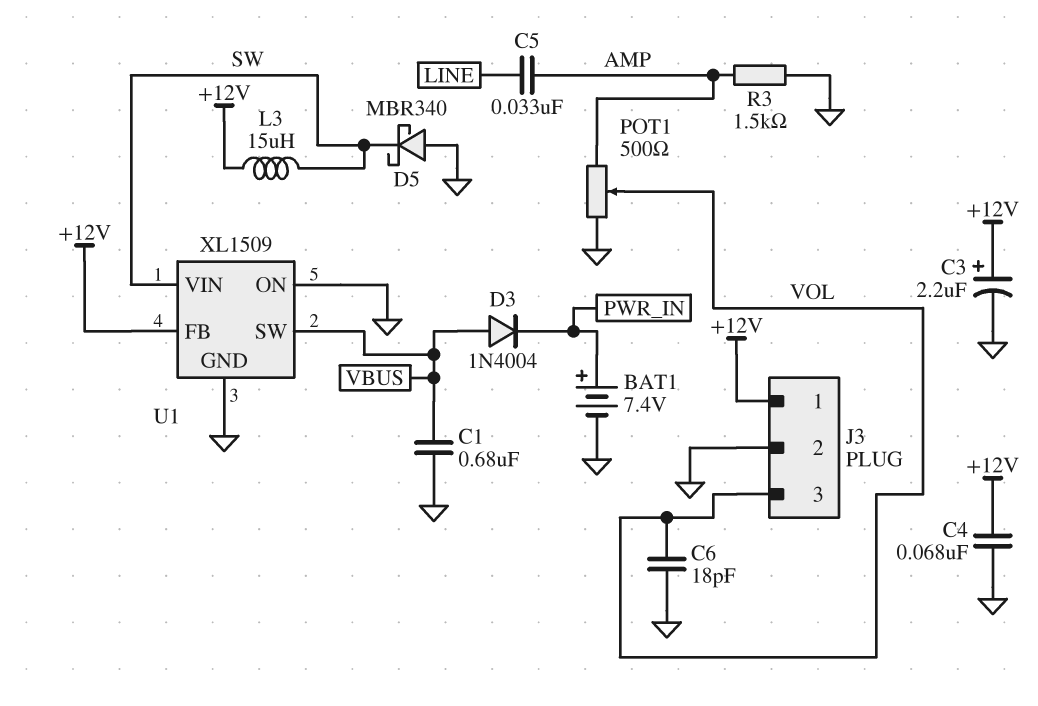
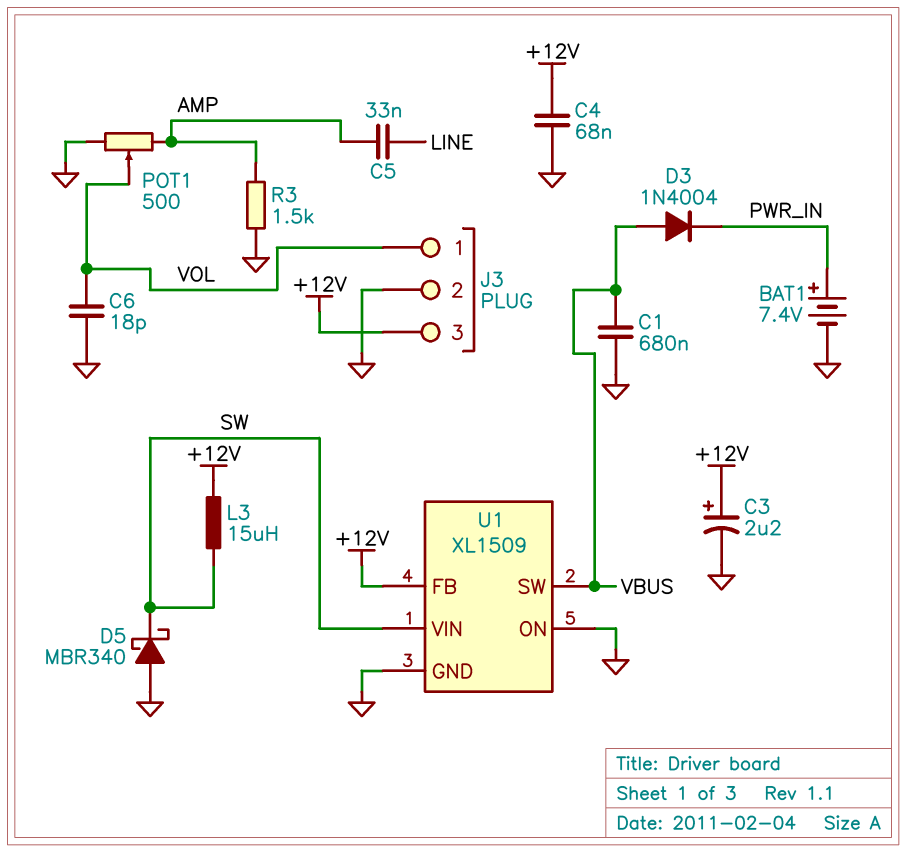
J3 pin 1: +12V -> VOL
J3 pin 3: VOL -> +12V

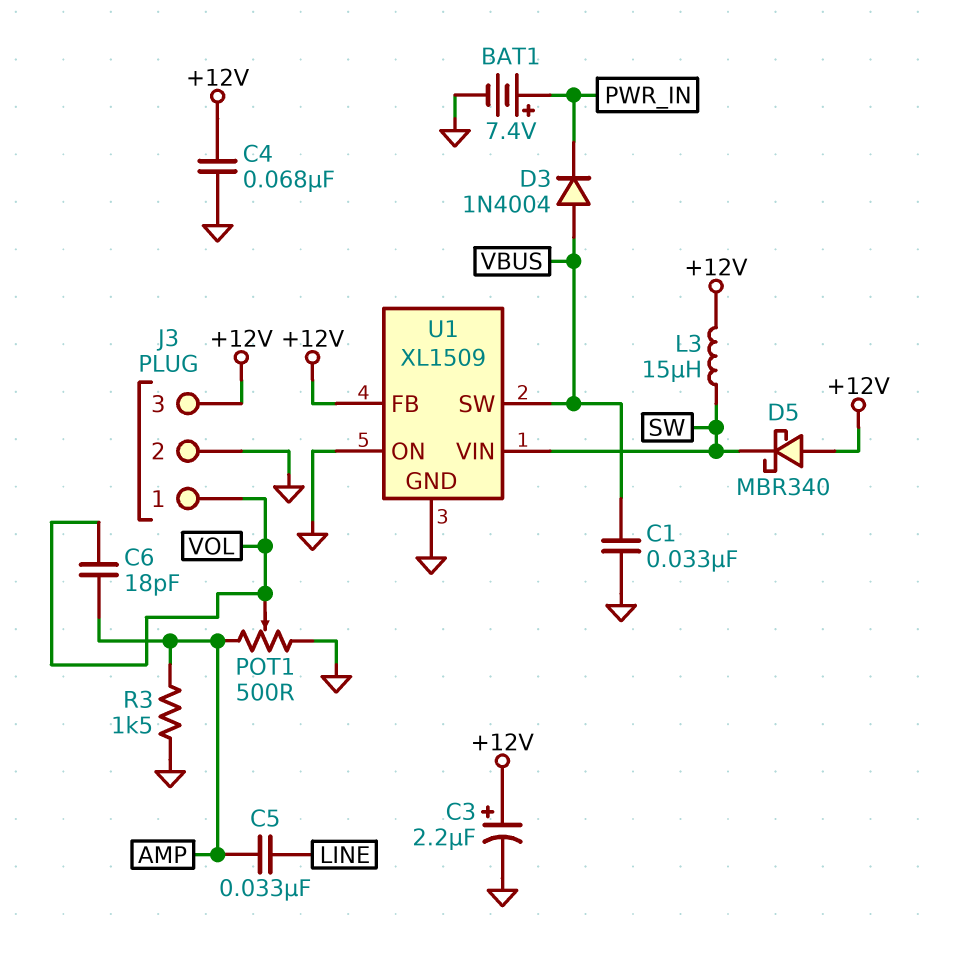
C1: 680nF (GND, VBUS) -> 33nF (GND, VBUS)
C6: 18pF (GND, VOL) -> 18pF (AMP, VOL)
D5: schottky MBR340 (A GND, K SW) -> schottky MBR340 (A +12V, K SW)

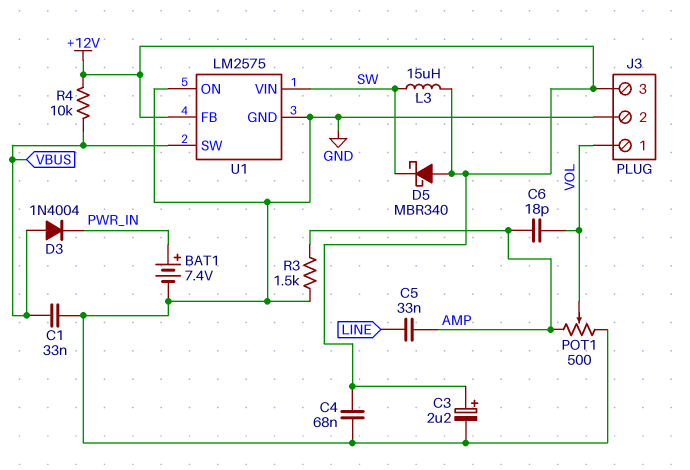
R4: none -> 10k (+12V, VBUS)
U1: XL1509 -> LM2575

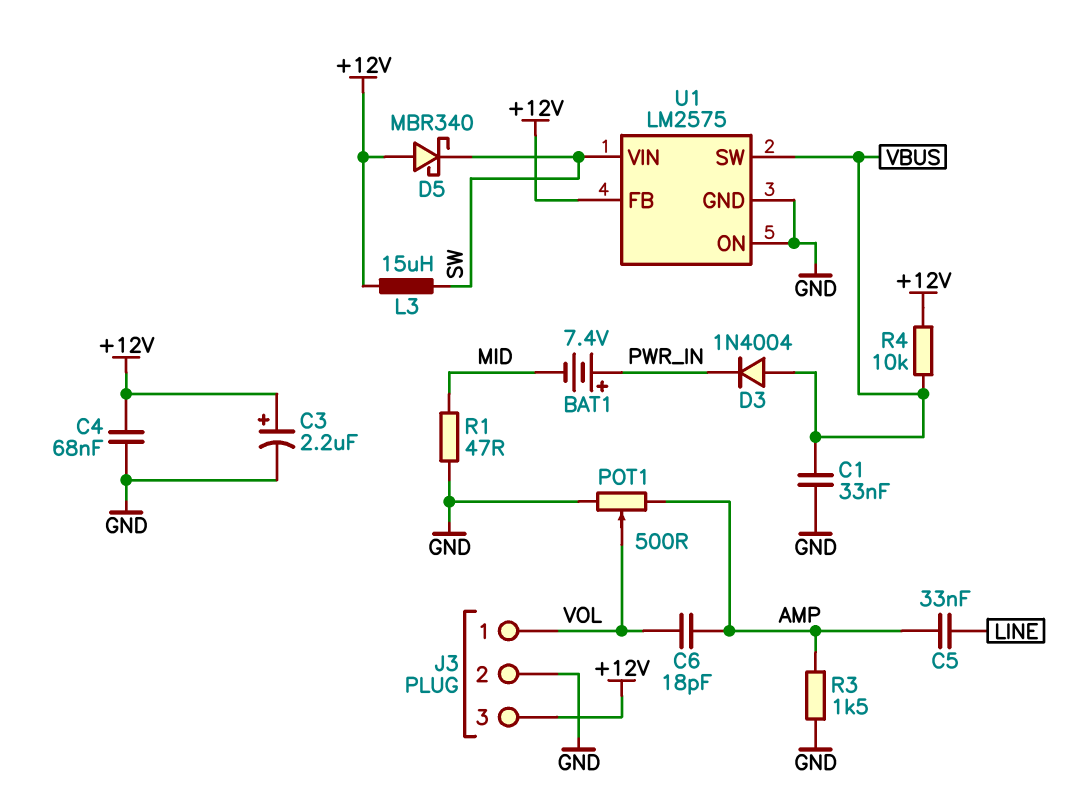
BAT1: 7.4V (plus PWR_IN, minus GND) -> 7.4V (plus PWR_IN, minus MID)
R1: none -> 47 (GND, MID)

